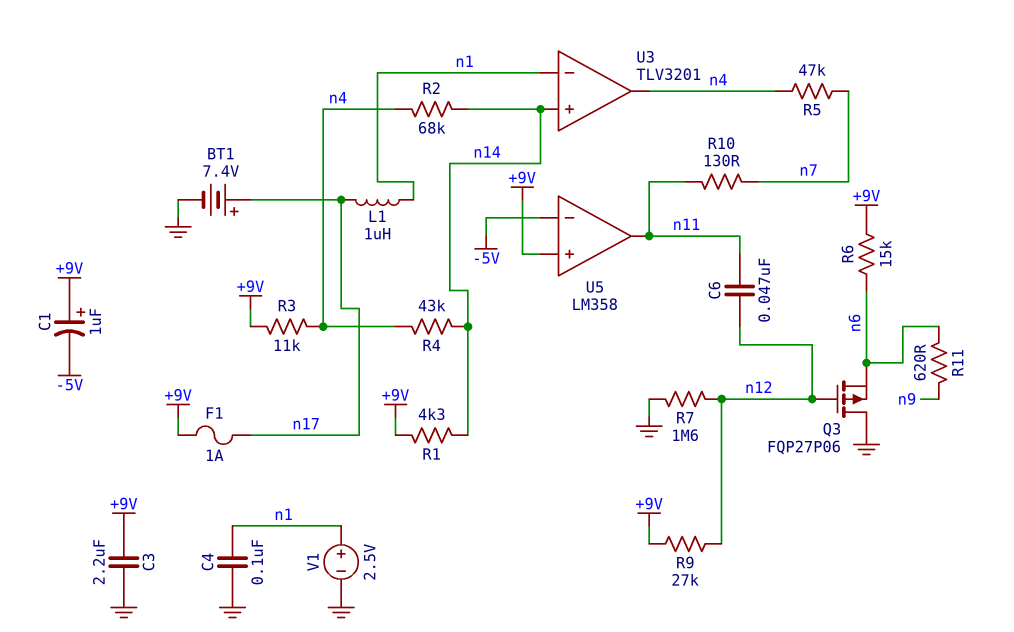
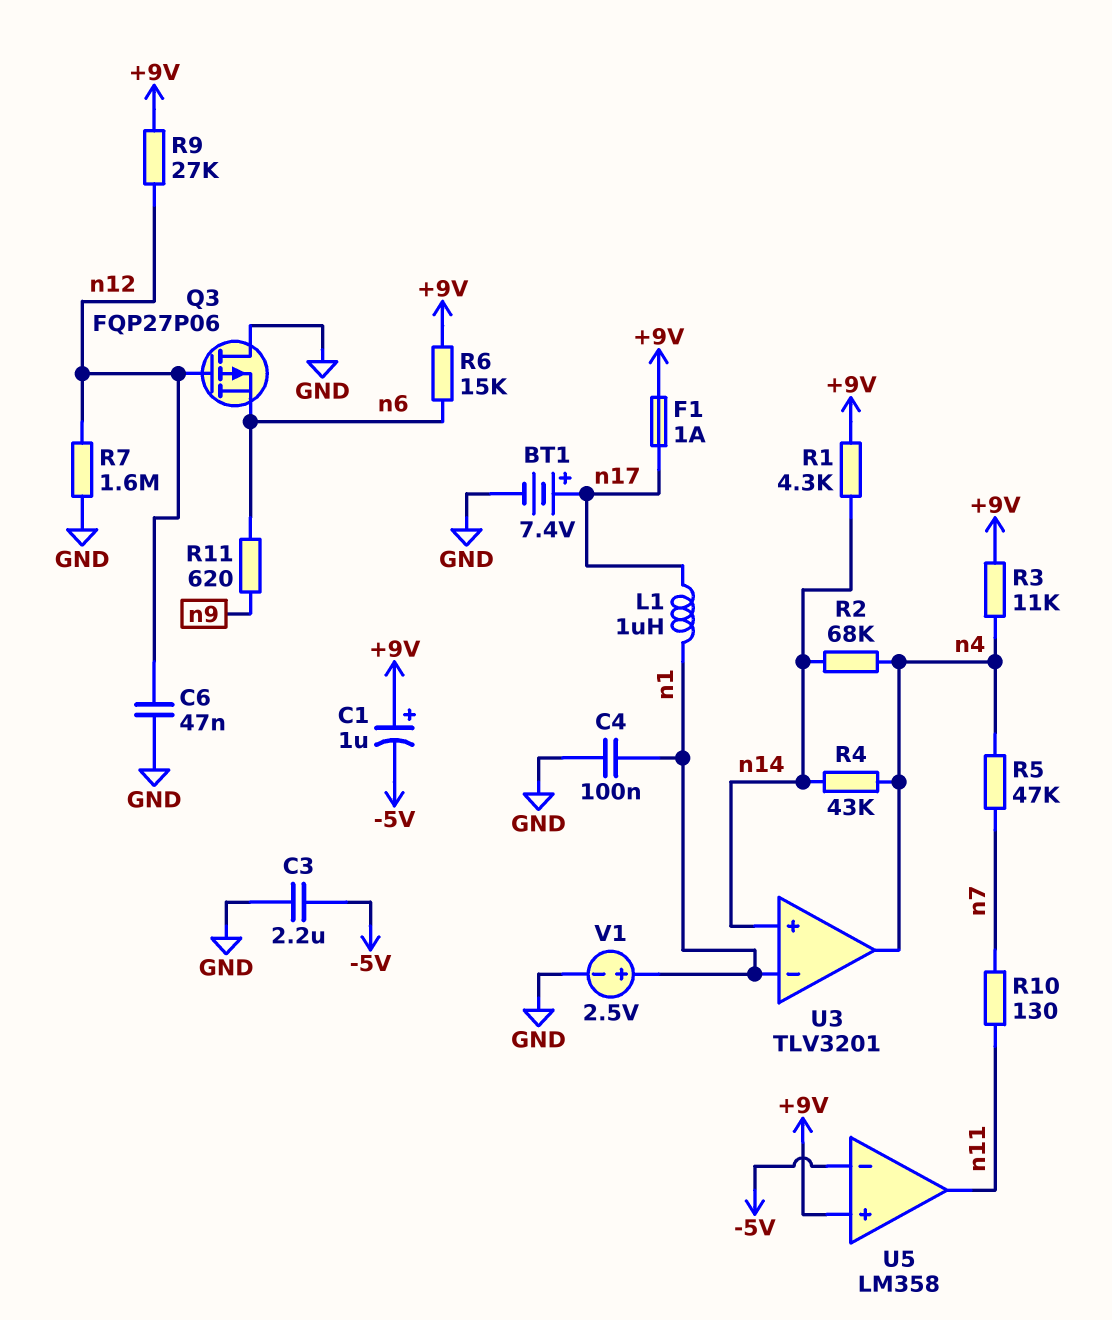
C3: 2.2uF (+9V, GND) -> 2.2uF (-5V, GND)
C6: 47nF (n11, n12) -> 47nF (GND, n12)

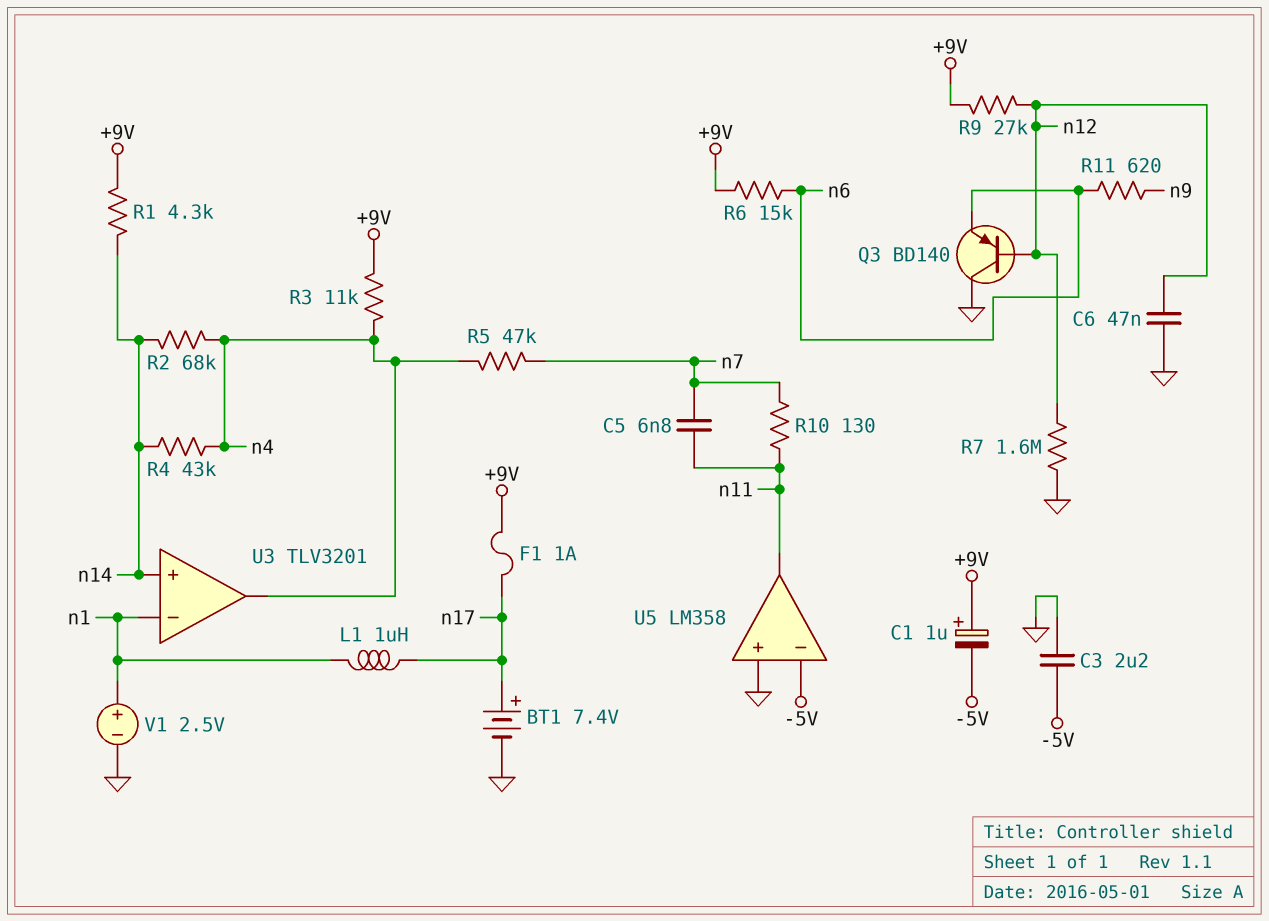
C4: 100nF (GND, n1) -> none
C5: none -> 6.8nF (n7, n11)
Q3: PMOS FQP27P06 (G n12, D GND, S n6) -> PNP BD140 (B n12, C GND, E n6)
U5 pin in+: +9V -> GND

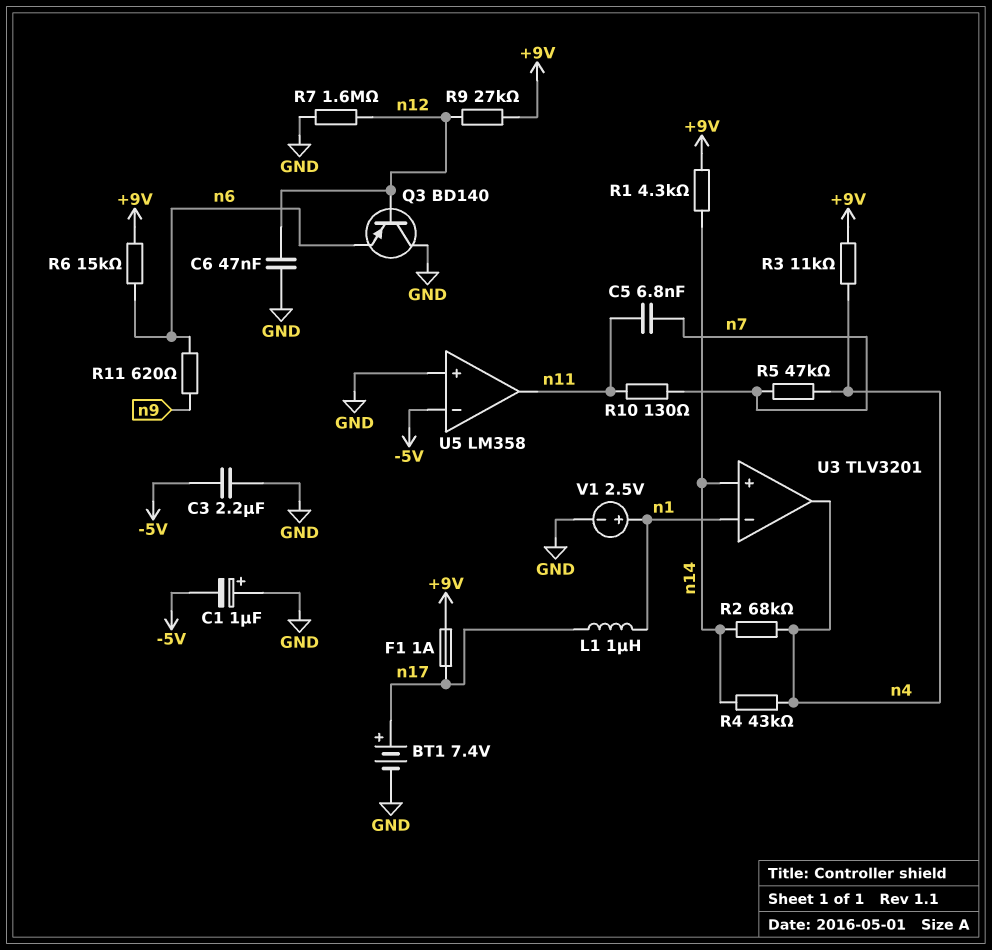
C1: 1uF (plus +9V, minus -5V) -> 1uF (plus GND, minus -5V)

